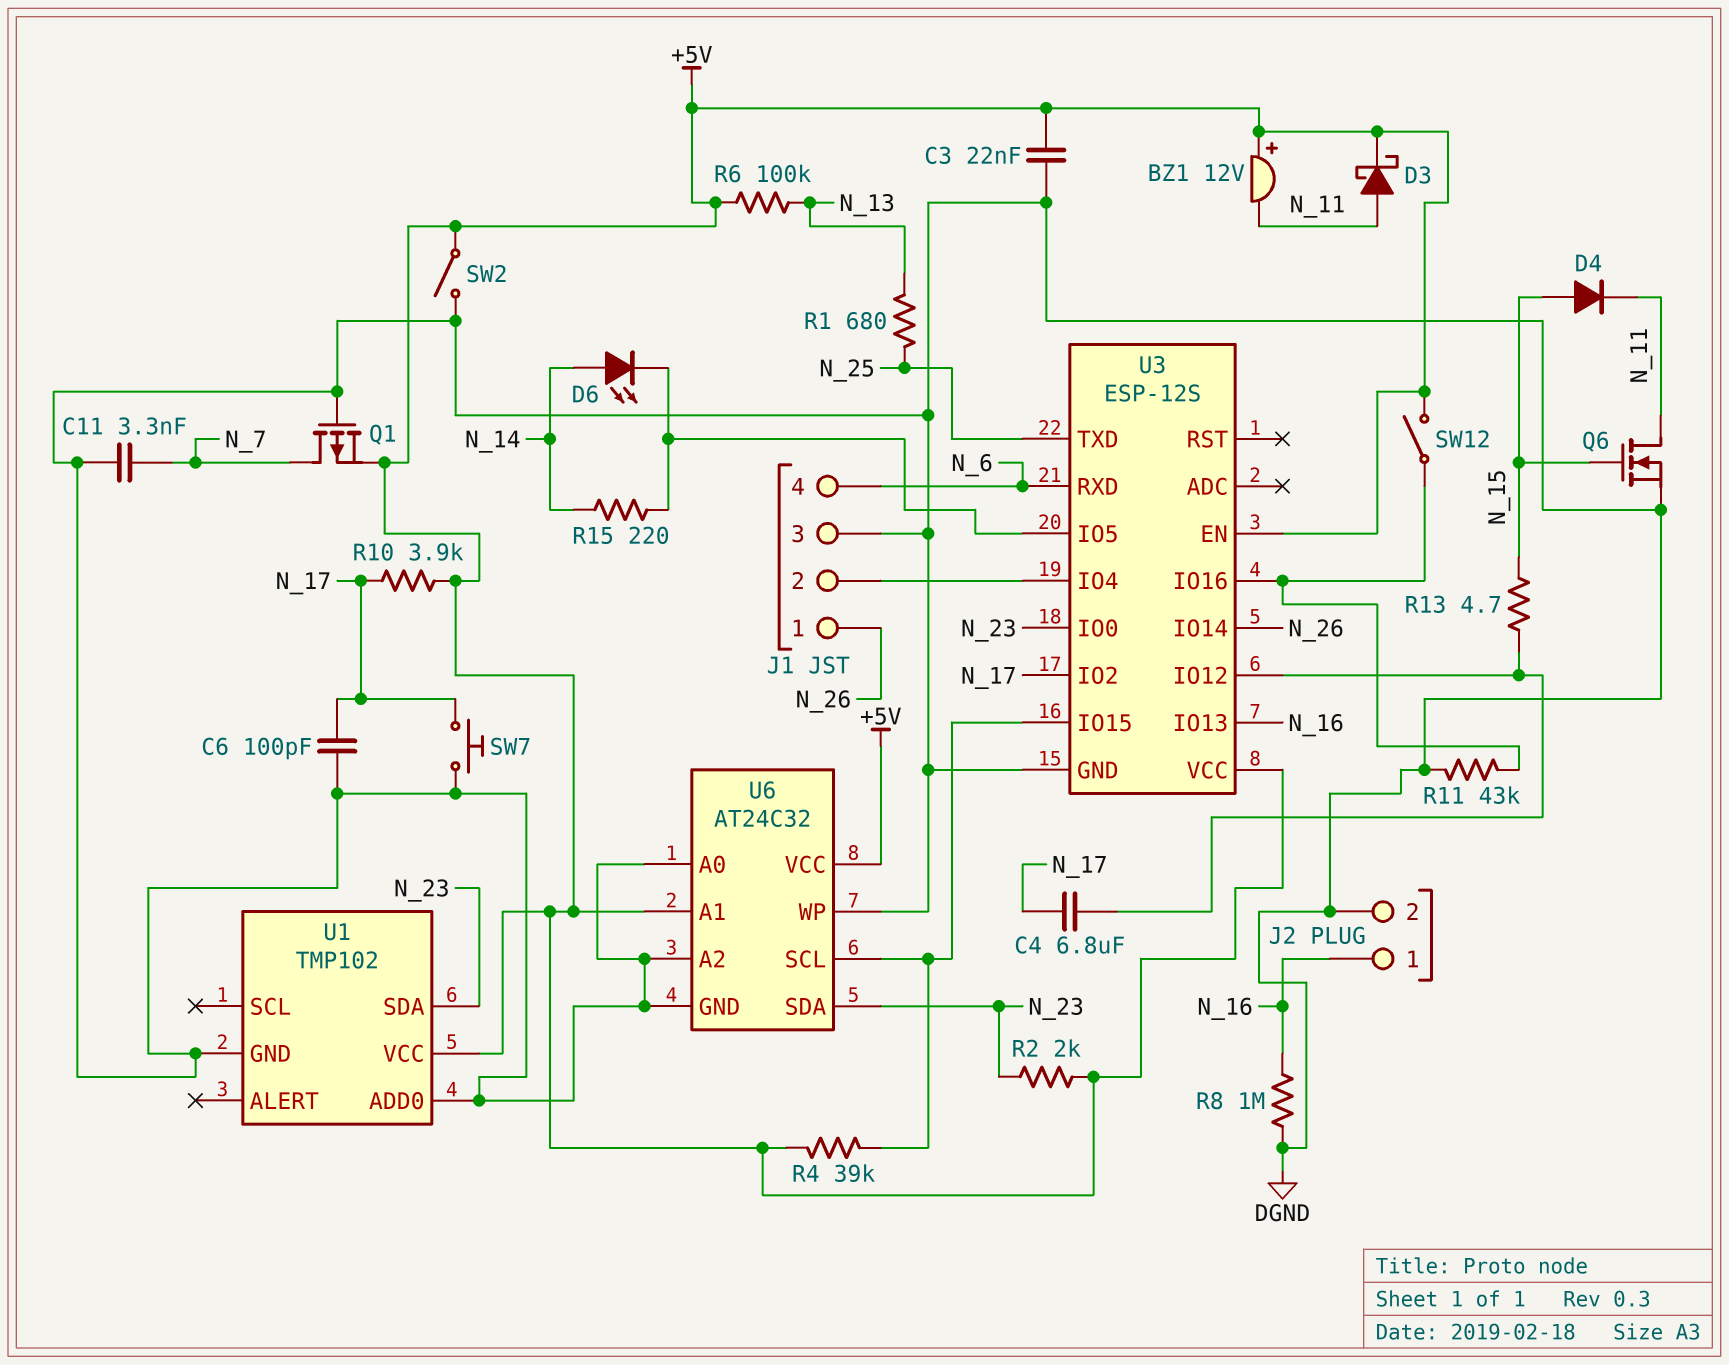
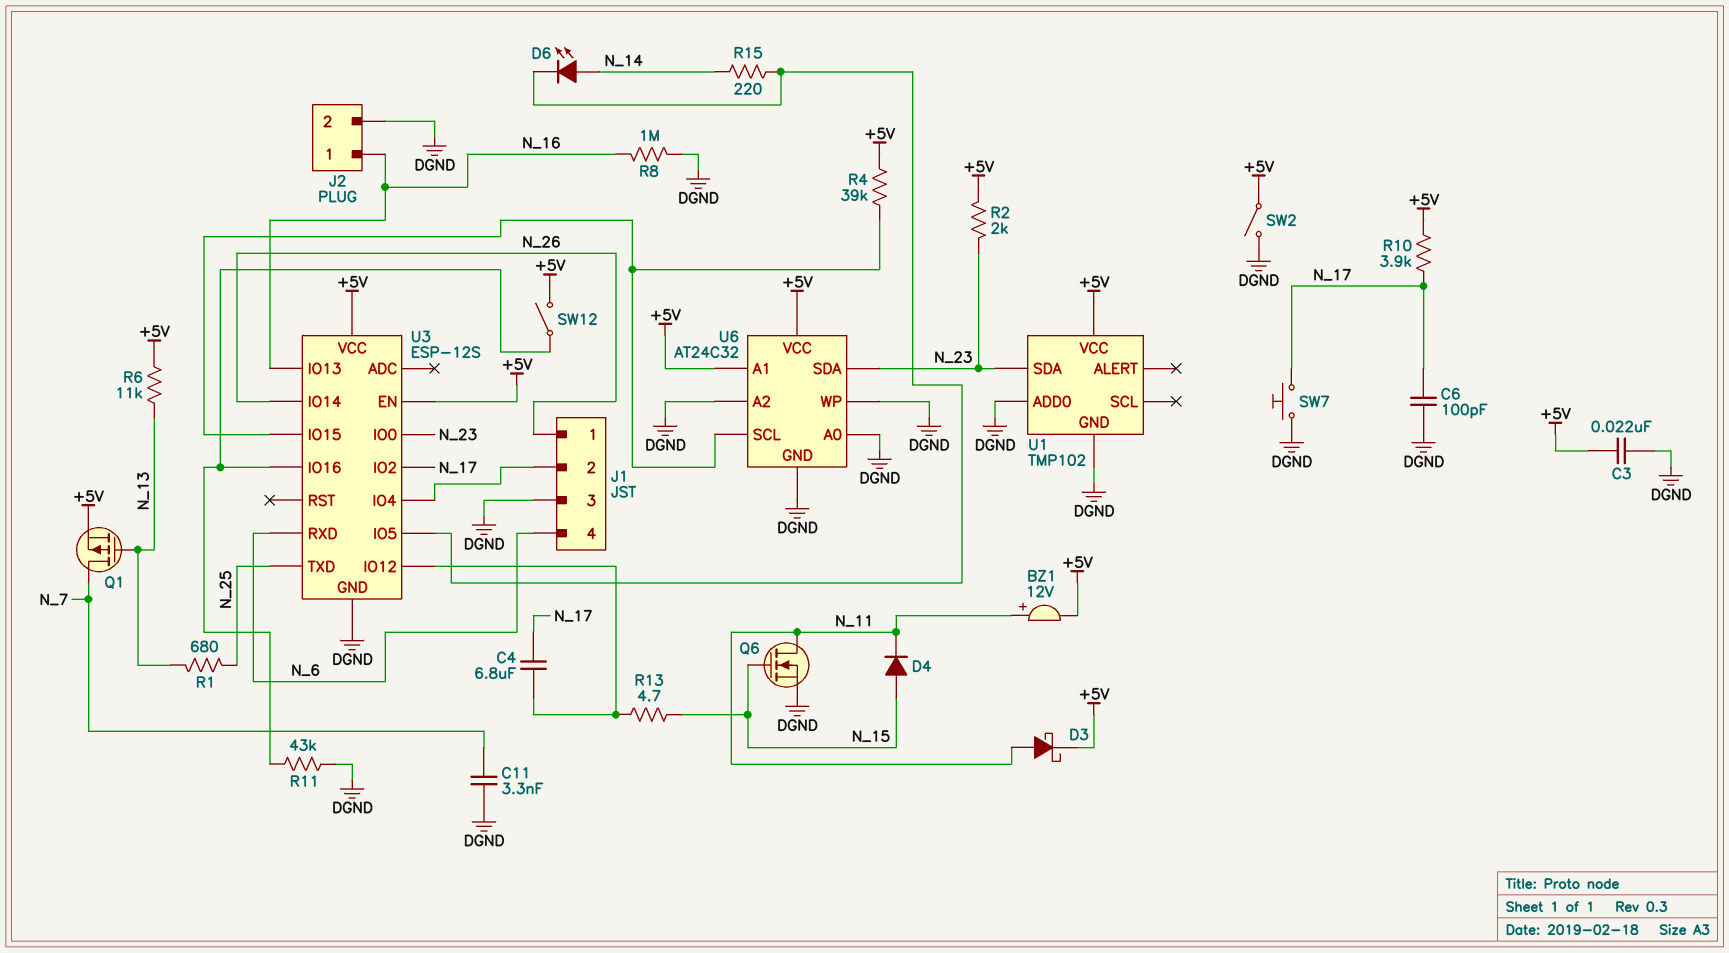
BZ1: buzzer 12V (plus +5V, minus N_11) -> buzzer 12V (plus N_11, minus +5V)
Q1: PMOS (G DGND, D N_7, S +5V) -> PMOS (G N_13, D N_7, S +5V)
R6: 100k (+5V, N_13) -> 11k (+5V, N_13)

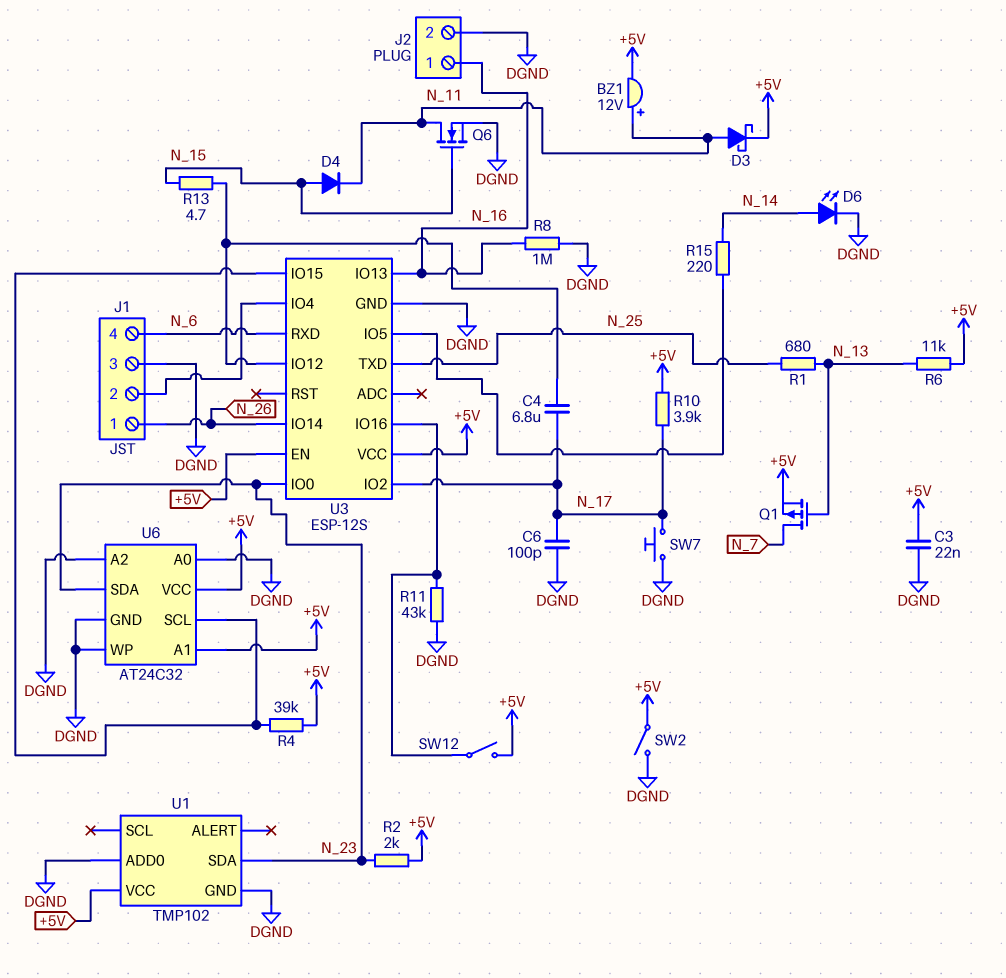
C11: 3.3nF (DGND, N_7) -> none
D6: LED (A N_14, K U3/IO5) -> LED (A N_14, K DGND)

